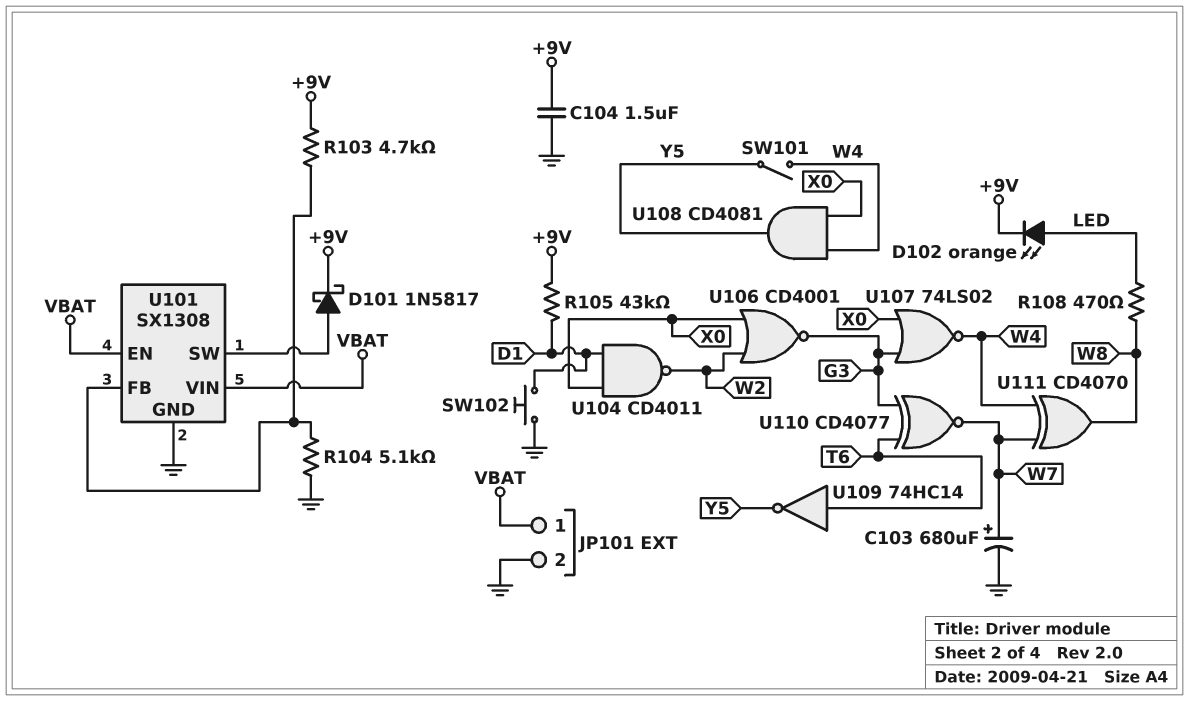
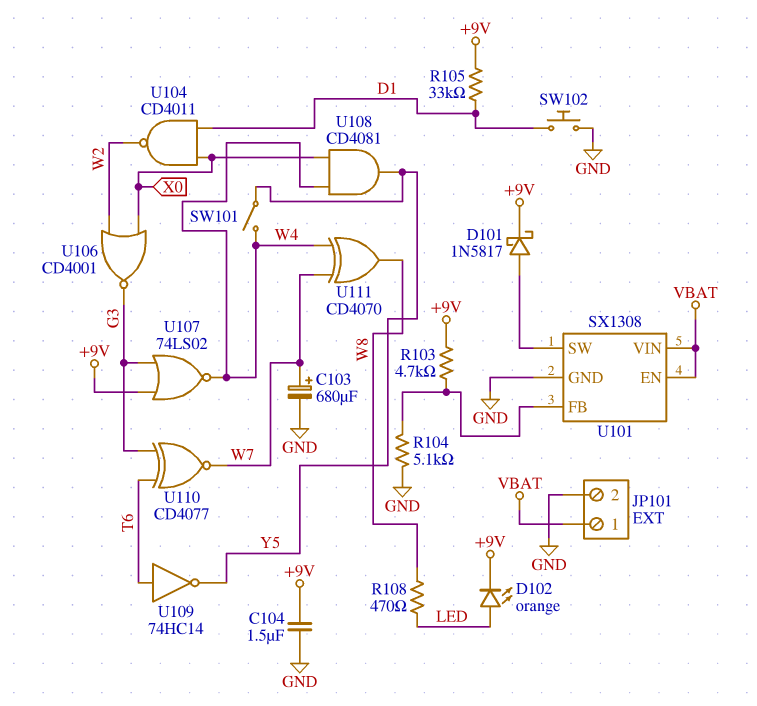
R105: 43k (+9V, D1) -> 33k (+9V, D1)
U107: NOR 74LS02 (in G3, in X0, out W4) -> NOR 74LS02 (in +9V, in G3, out W4)

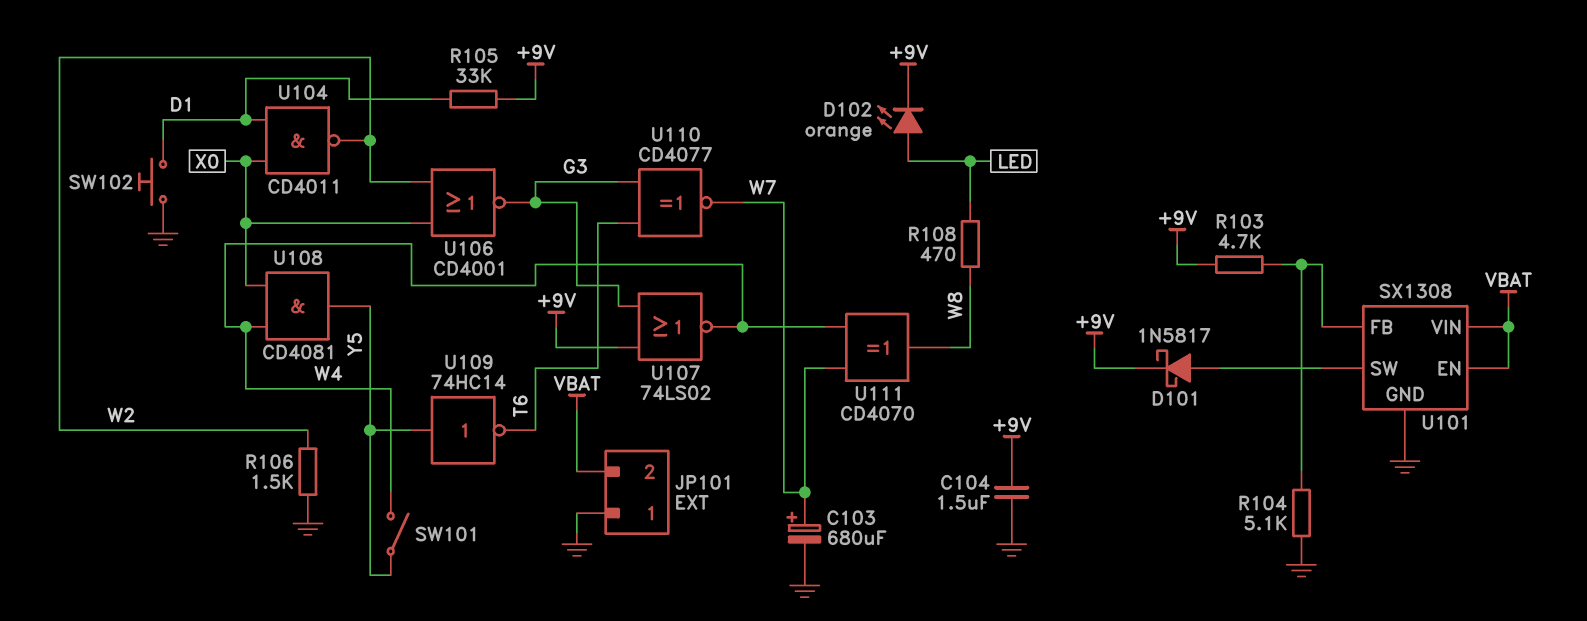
JP101 pin 1: VBAT -> GND
JP101 pin 2: GND -> VBAT
R106: none -> 1.5k (GND, W2)
U109: NOT 74HC14 (in T6, out Y5) -> NOT 74HC14 (in Y5, out T6)

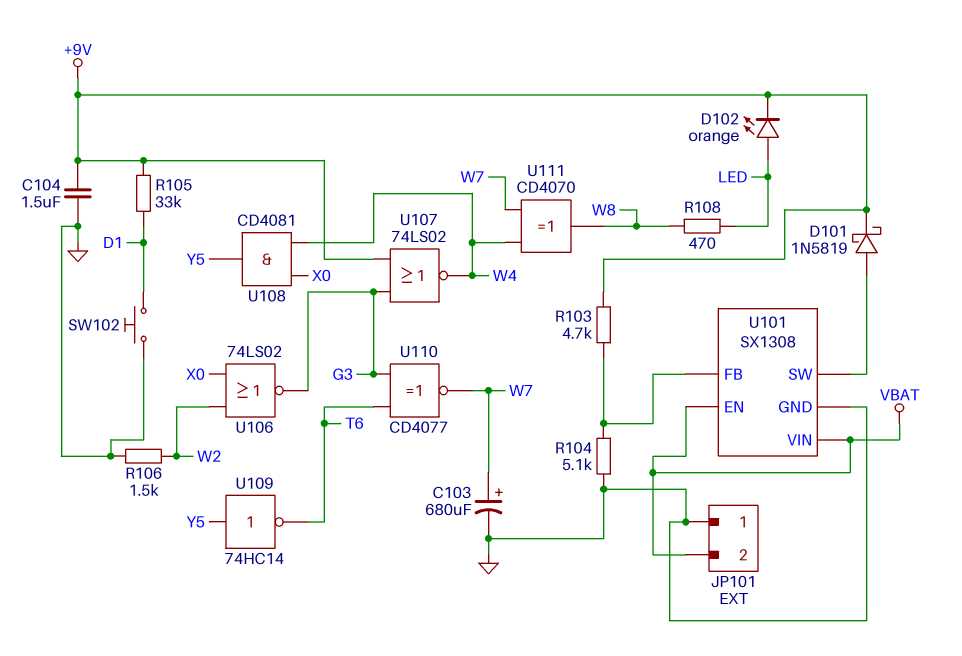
D101: schottky 1N5817 (A U101/SW, K +9V) -> schottky 1N5819 (A U101/SW, K +9V)
SW101: switch (W4, Y5) -> none
U104: NAND CD4011 (in D1, in X0, out W2) -> none
U106: NOR CD4001 (in W2, in X0, out G3) -> NOR 74LS02 (in W2, in X0, out G3)

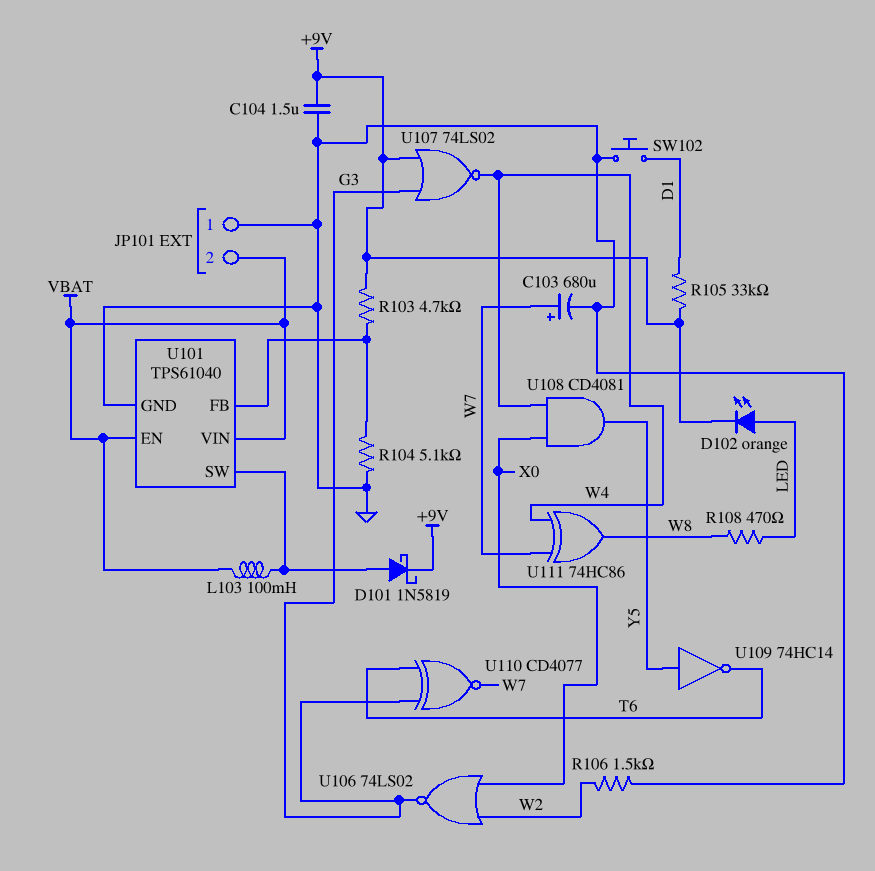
L103: none -> 100mH (U101/SW, VBAT)
U101: SX1308 -> TPS61040
U111: XOR CD4070 (in W4, in W7, out W8) -> XOR 74HC86 (in W4, in W7, out W8)

